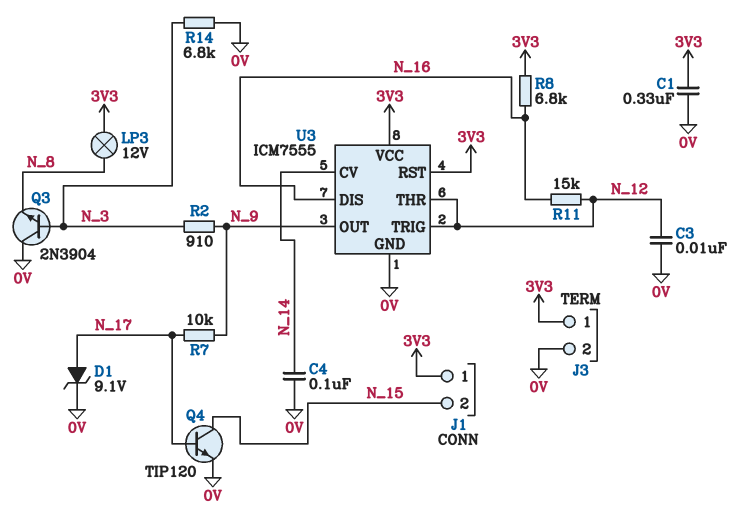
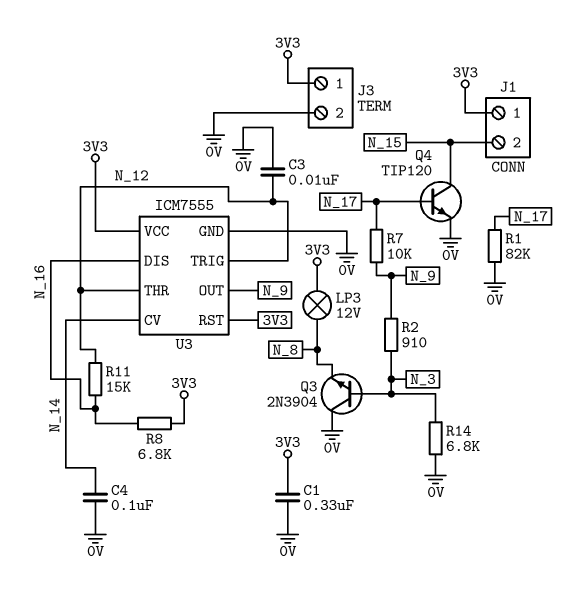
D1: zener 9.1V (A N_17, K 0V) -> none
R1: none -> 82k (0V, N_17)

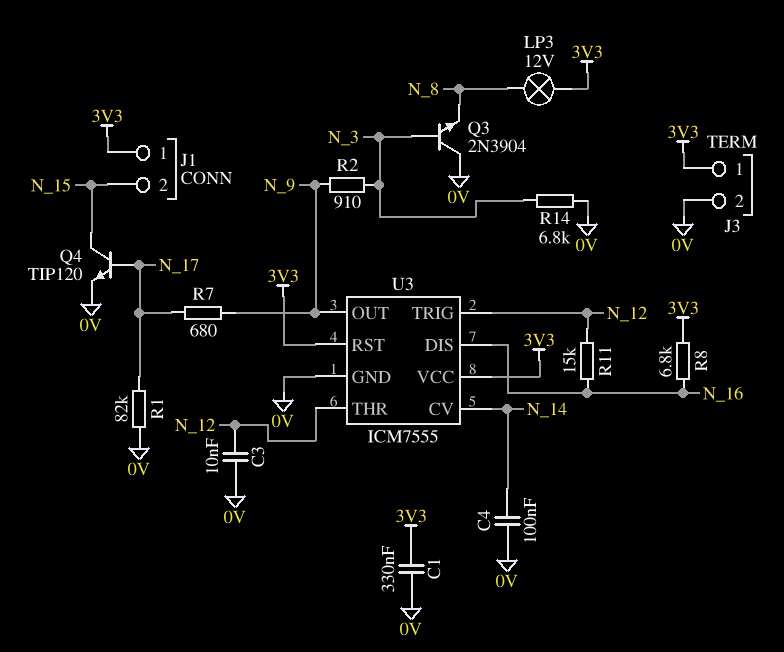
R7: 10k (N_9, N_17) -> 680 (N_9, N_17)

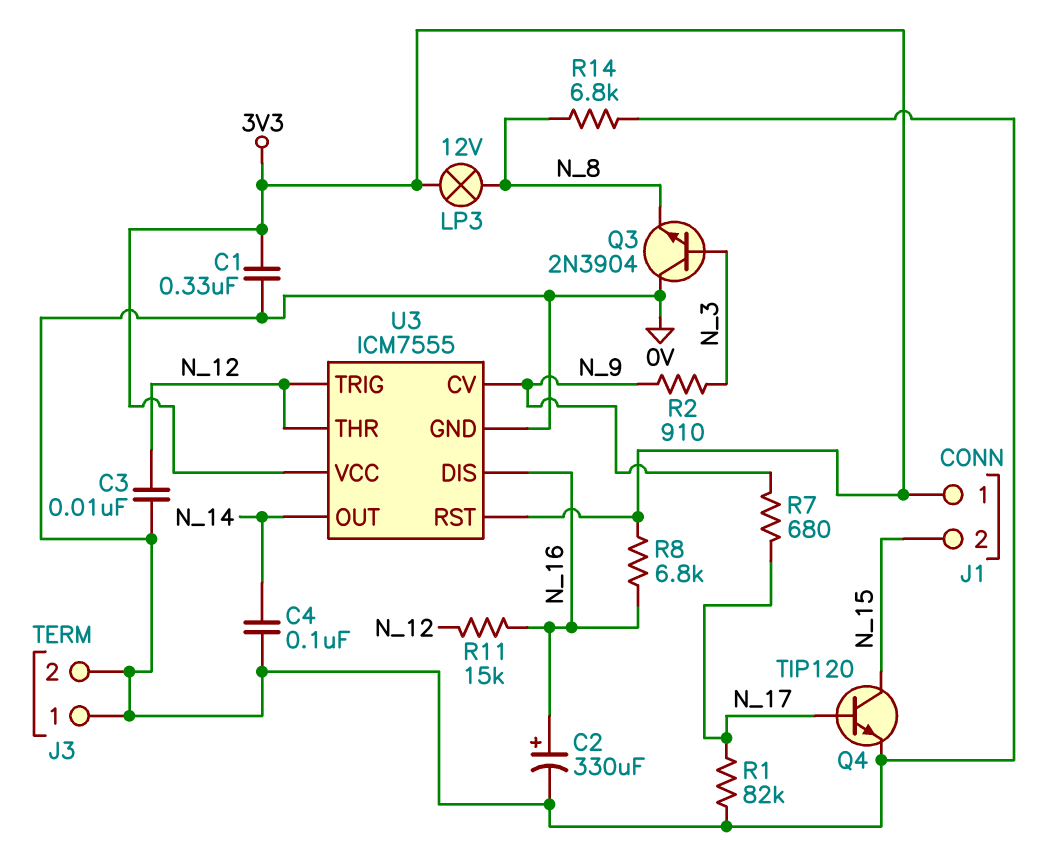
C2: none -> 330uF (plus N_16, minus 0V)
J3 pin 1: 3V3 -> 0V
R14: 6.8k (0V, N_3) -> 6.8k (0V, N_8)
U3 pin CV: N_14 -> N_9
U3 pin OUT: N_9 -> N_14

